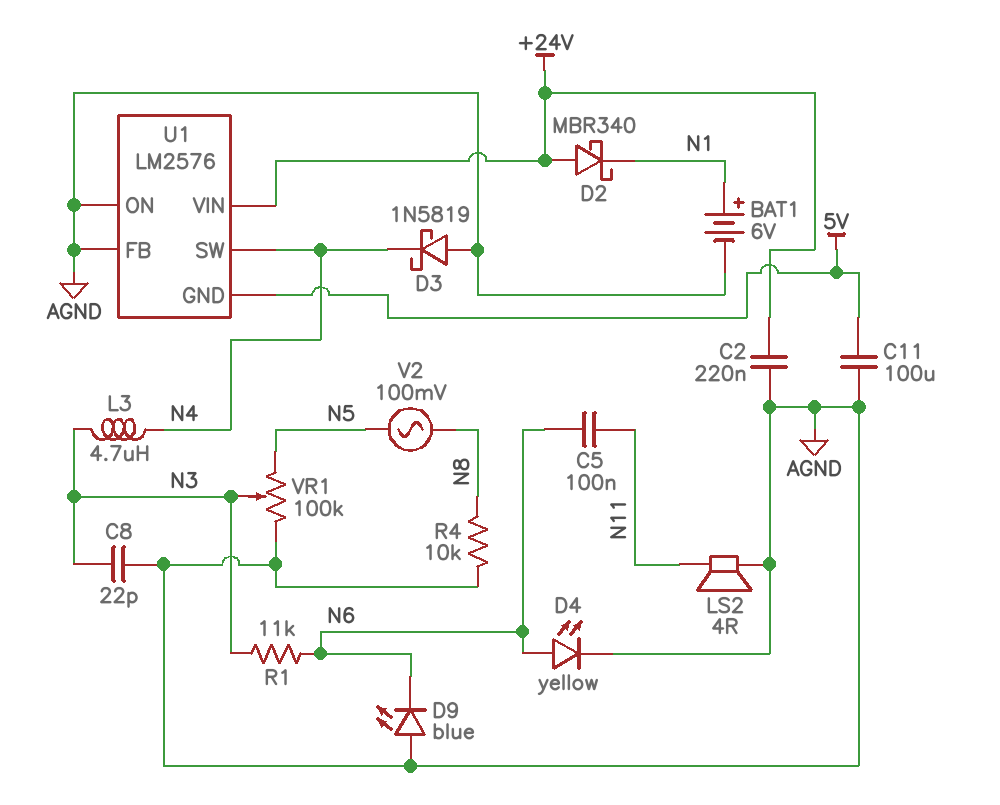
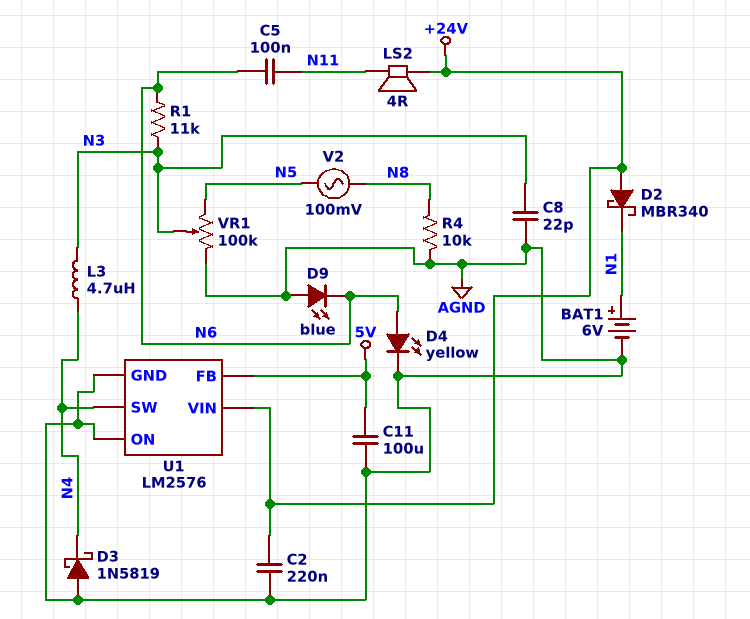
LS2: speaker 4R (AGND, N11) -> speaker 4R (+24V, N11)
U1 pin FB: AGND -> 5V
U1 pin GND: 5V -> AGND

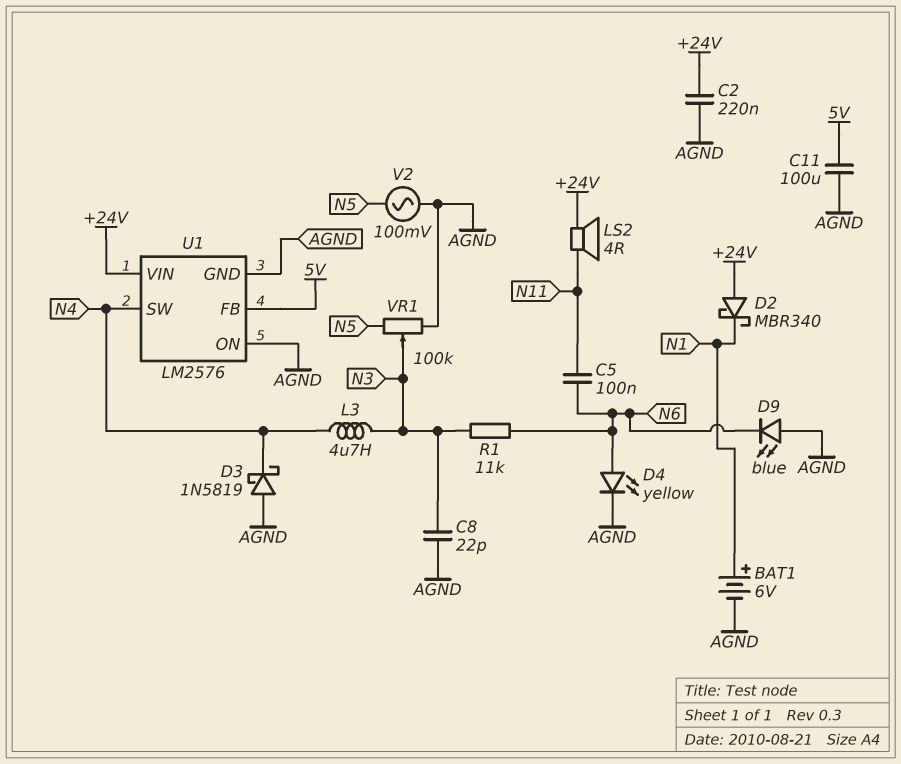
R4: 10k (AGND, N8) -> none
V2: AC 100mV (N5, N8) -> AC 100mV (AGND, N5)

